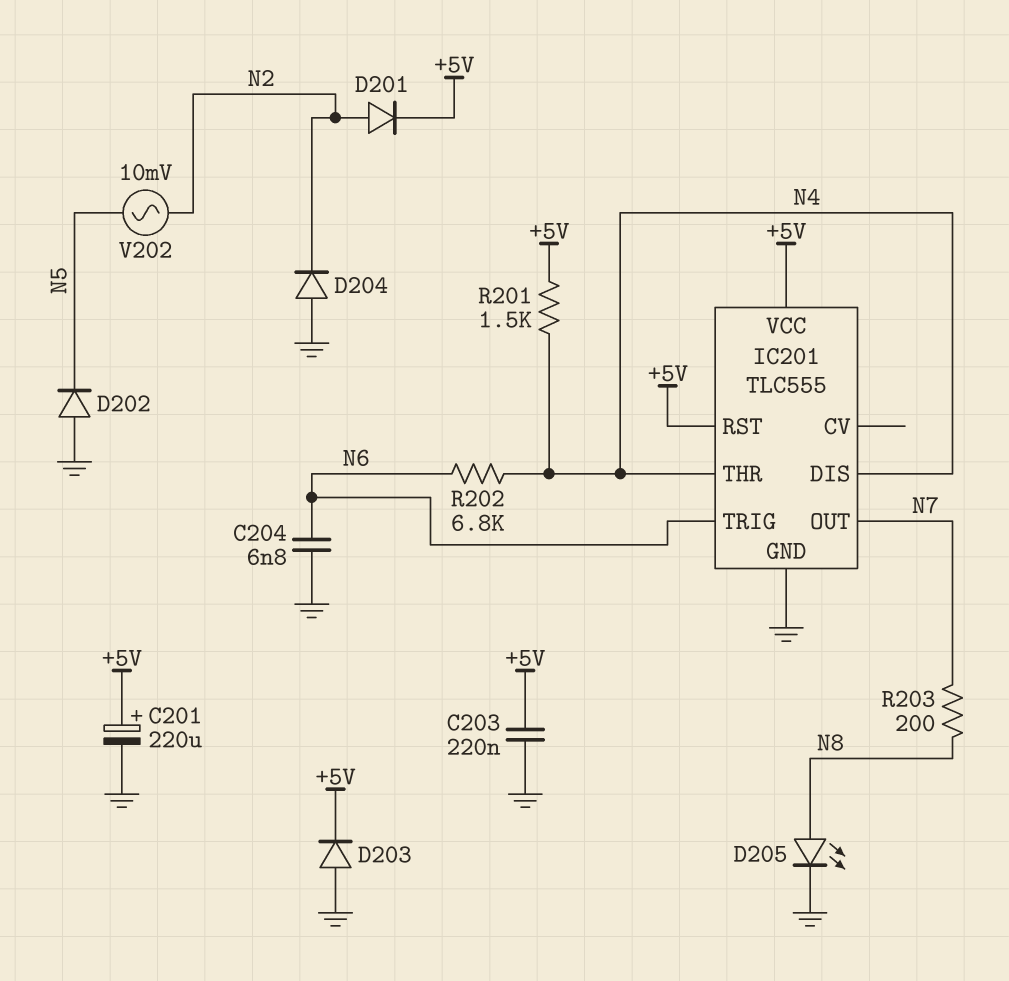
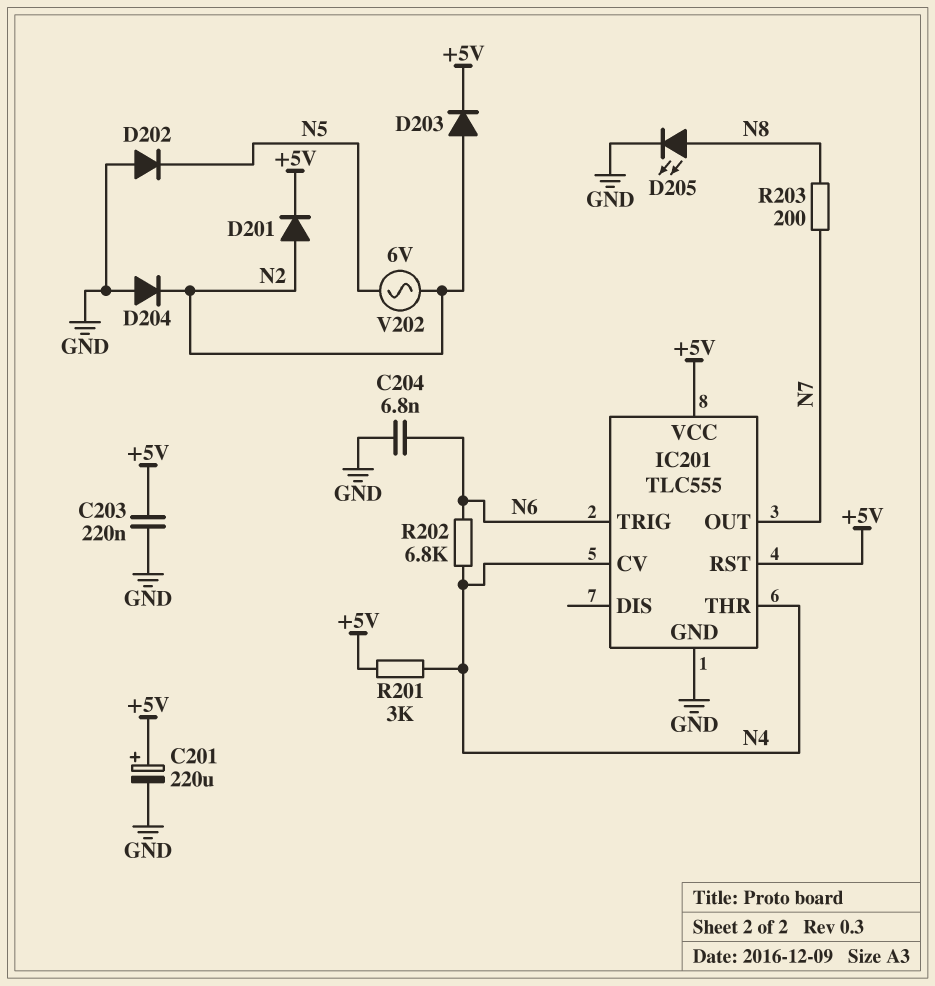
D203: diode (A GND, K +5V) -> diode (A N2, K +5V)
IC201 pin CV: none -> N4
IC201 pin DIS: N4 -> none
R201: 1.5k (+5V, N4) -> 3k (+5V, N4)
V202: AC 10mV (N2, N5) -> AC 6V (N2, N5)

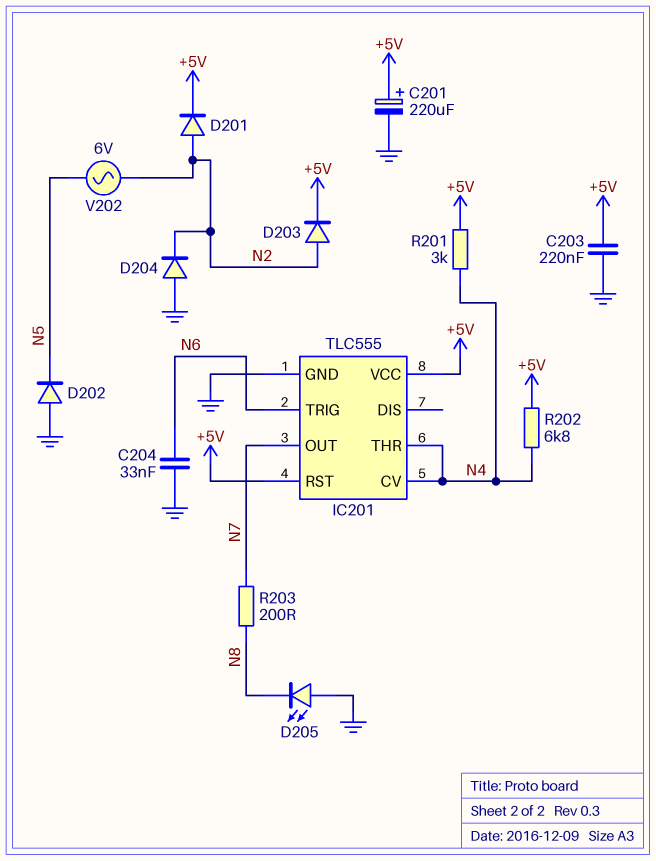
C204: 6.8nF (GND, N6) -> 33nF (GND, N6)
D205: LED (A N8, K GND) -> LED (A GND, K N8)
R202: 6.8k (N4, N6) -> 6.8k (+5V, N4)

